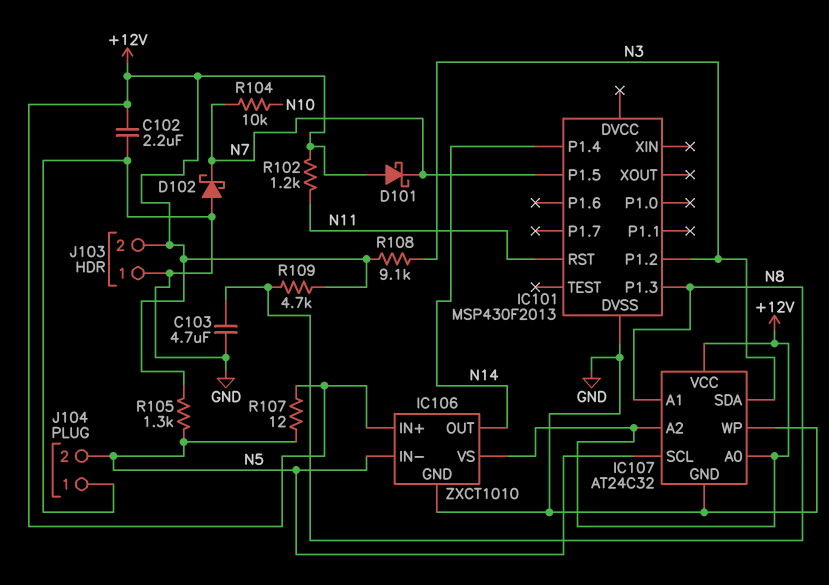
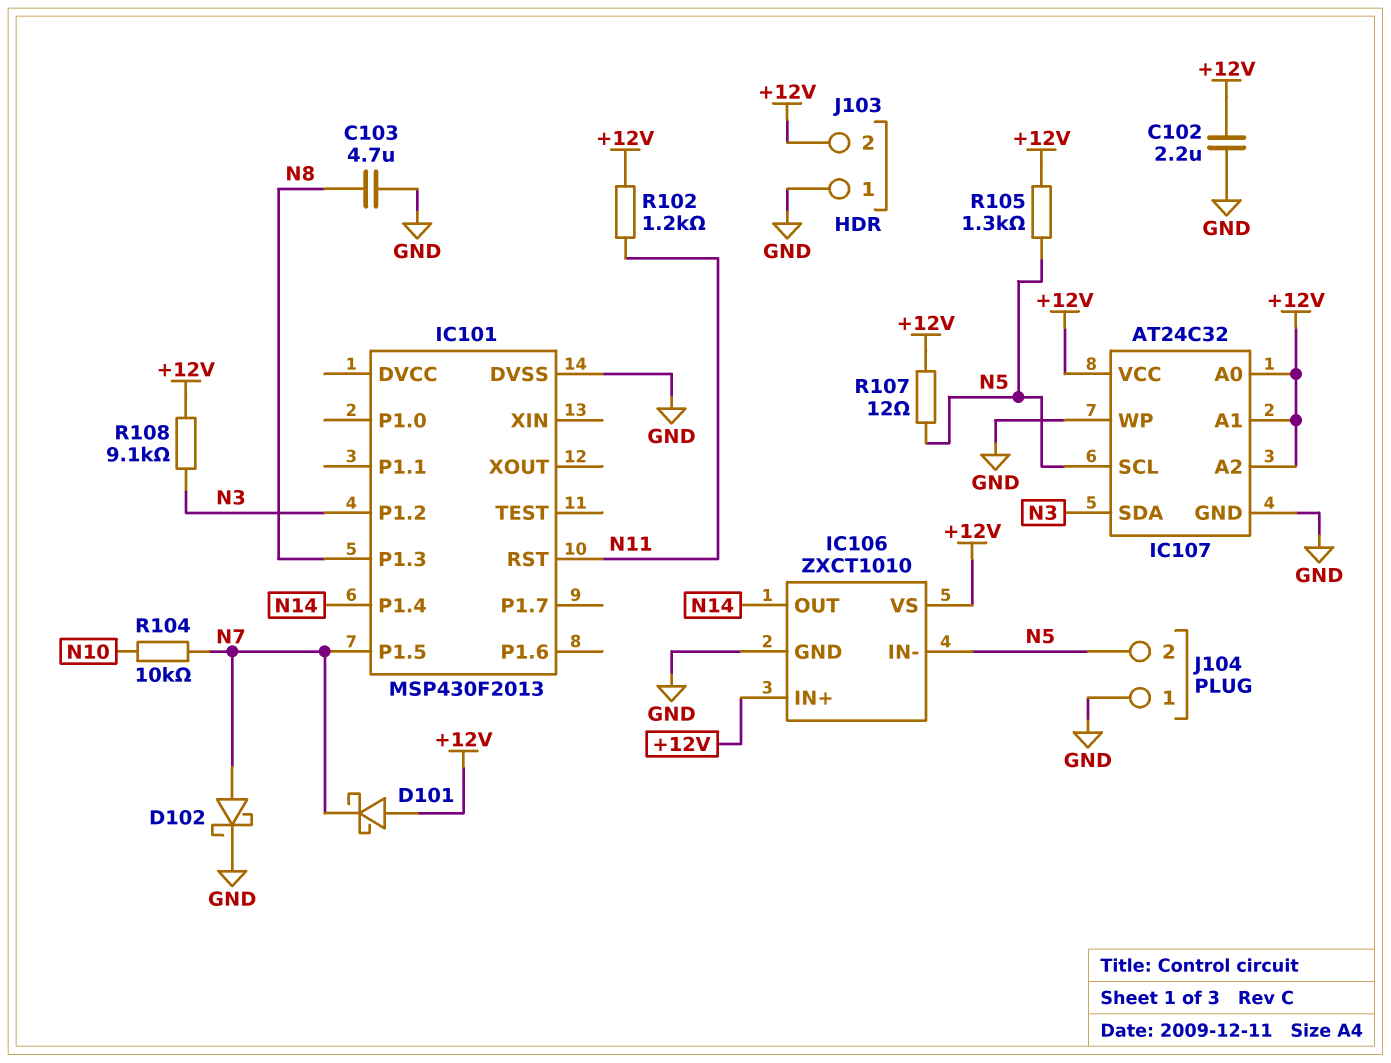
D102: schottky (A GND, K N7) -> schottky (A N7, K GND)
IC107 pin A1: N8 -> +12V
R109: 4.7k (+12V, N8) -> none

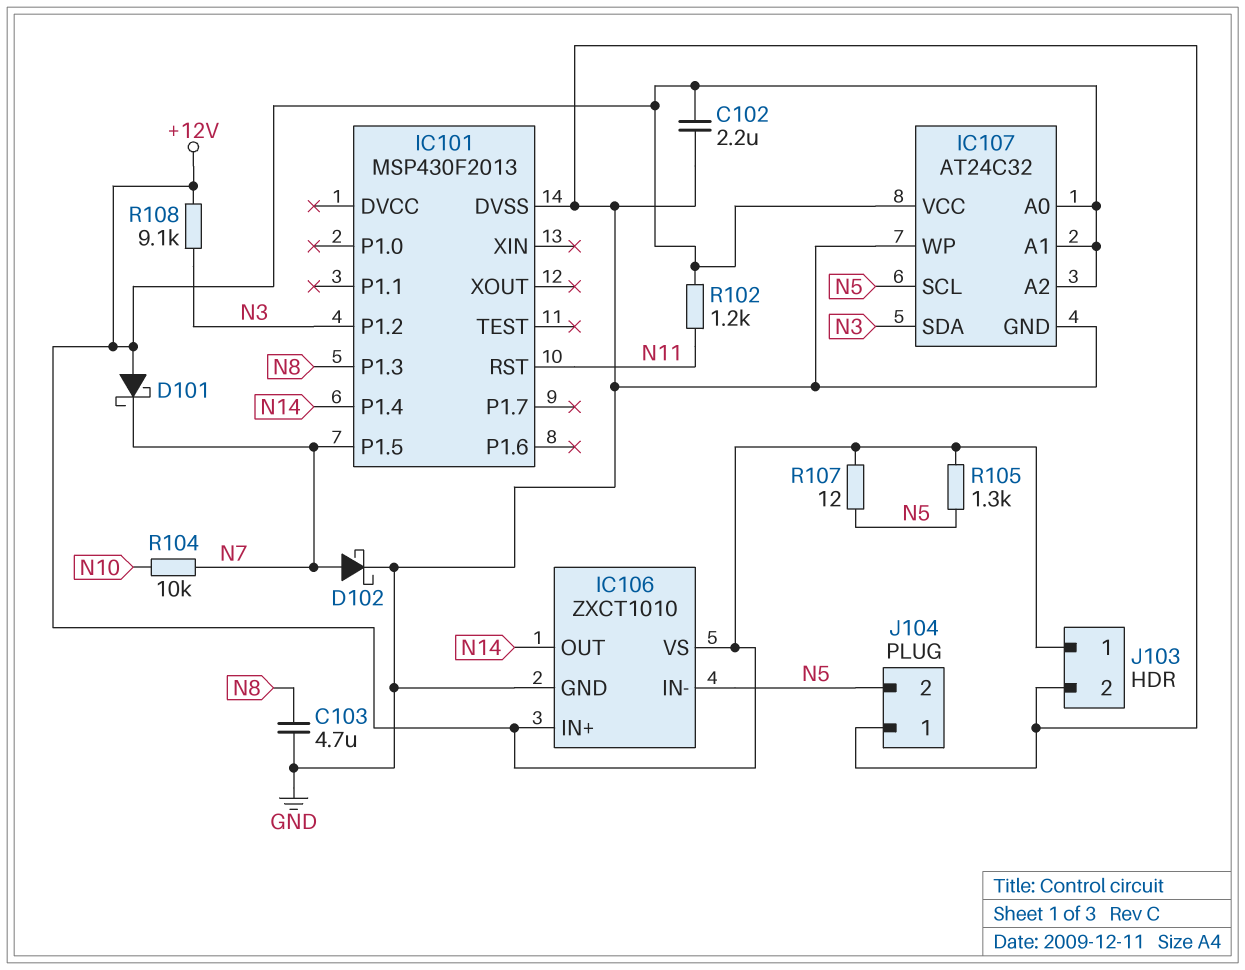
J103 pin 1: GND -> +12V
J103 pin 2: +12V -> GND

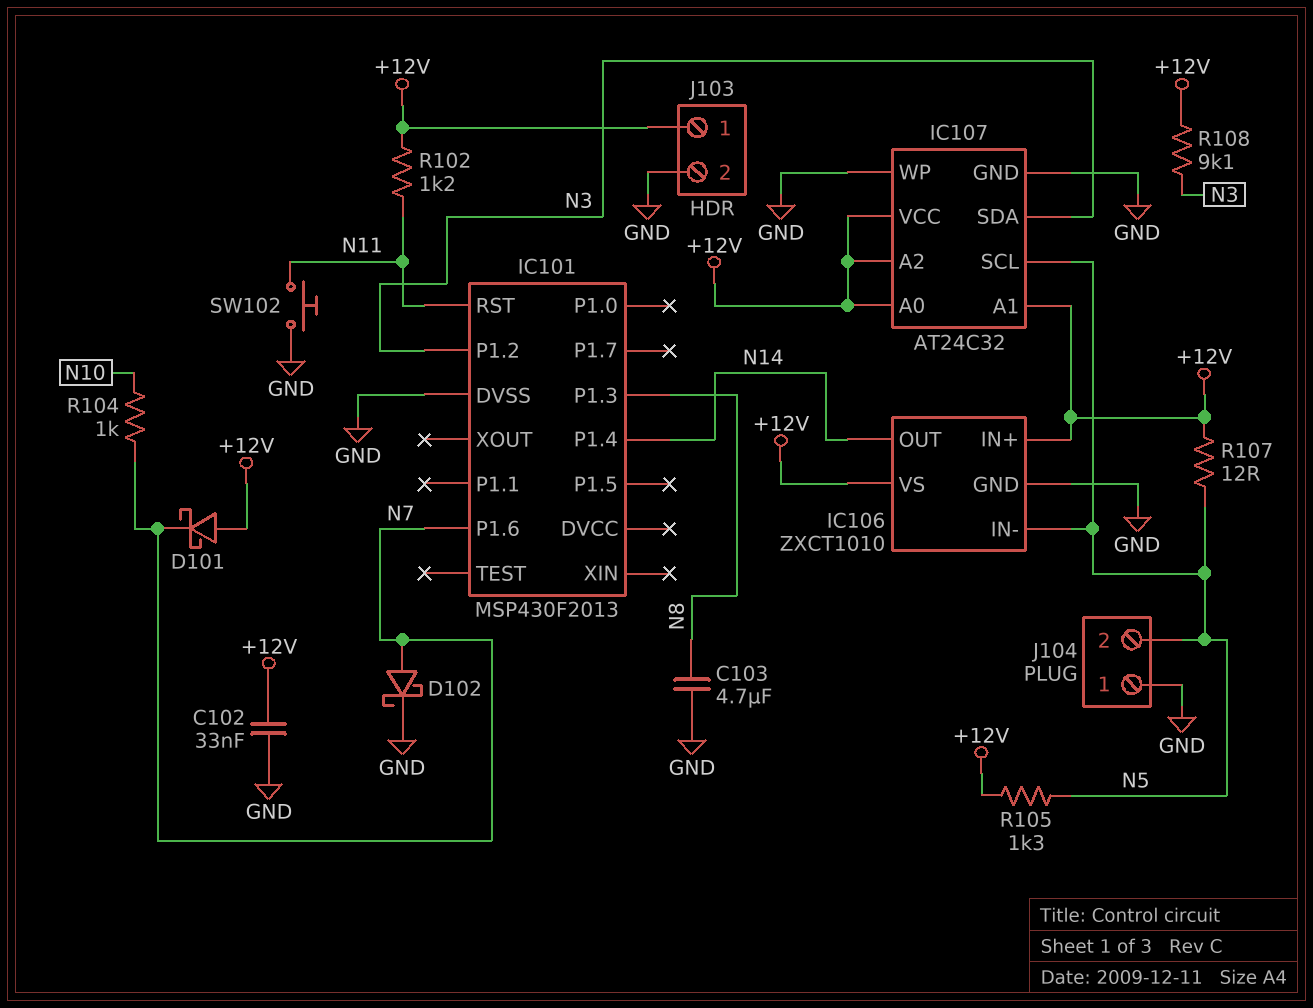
C102: 2.2uF (+12V, GND) -> 33nF (+12V, GND)
IC101 pin P1.5: N7 -> none
IC101 pin P1.6: none -> N7
R104: 10k (N7, N10) -> 1k (N7, N10)
SW102: none -> button (GND, N11)

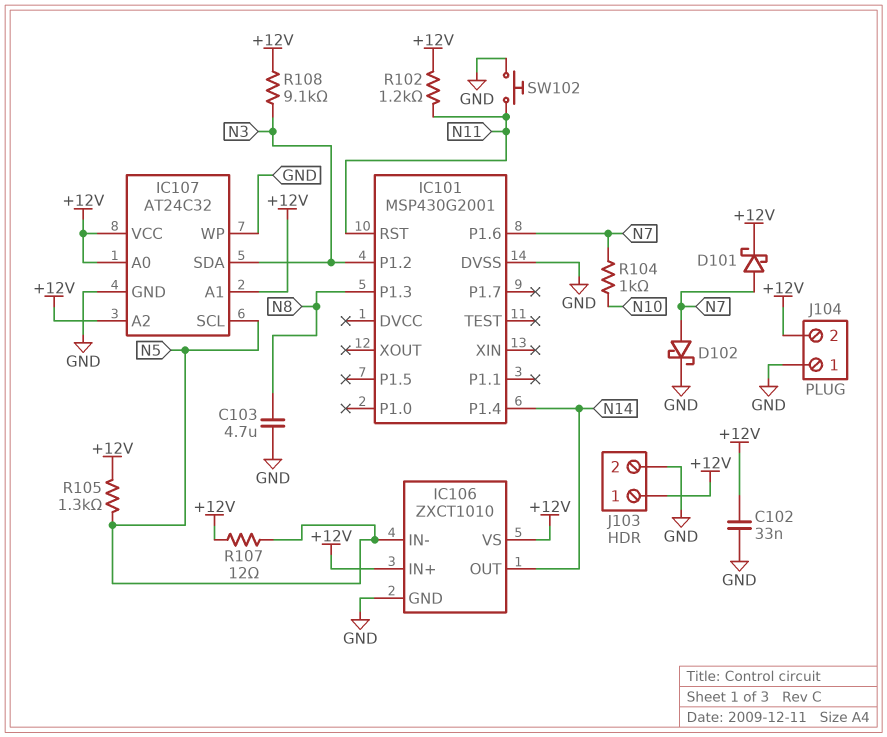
D101: schottky (A +12V, K N7) -> schottky (A N7, K +12V)
IC101: MSP430F2013 -> MSP430G2001
J104 pin 2: N5 -> +12V

